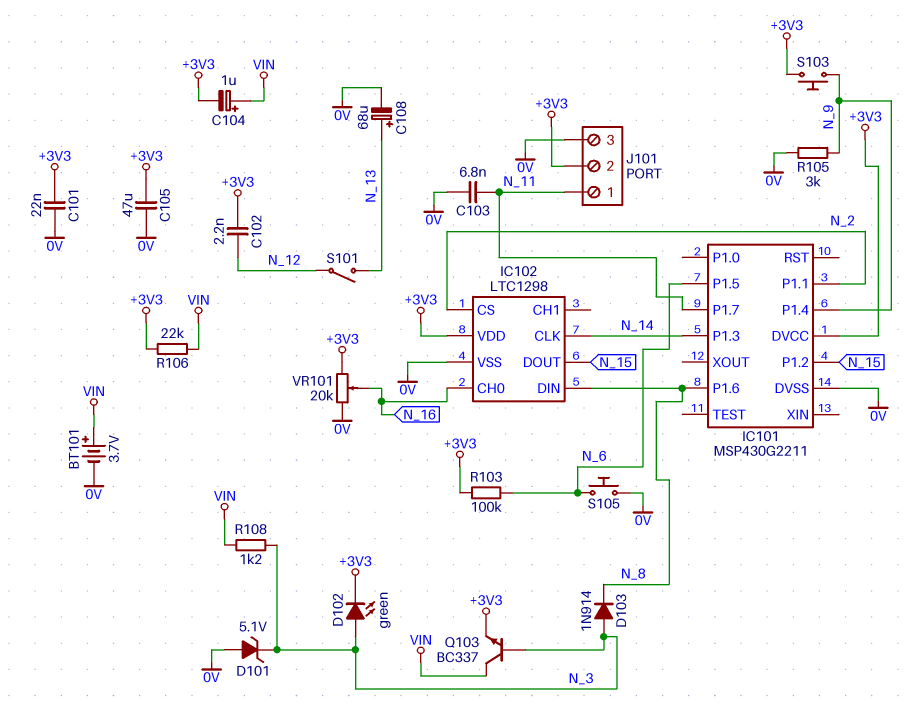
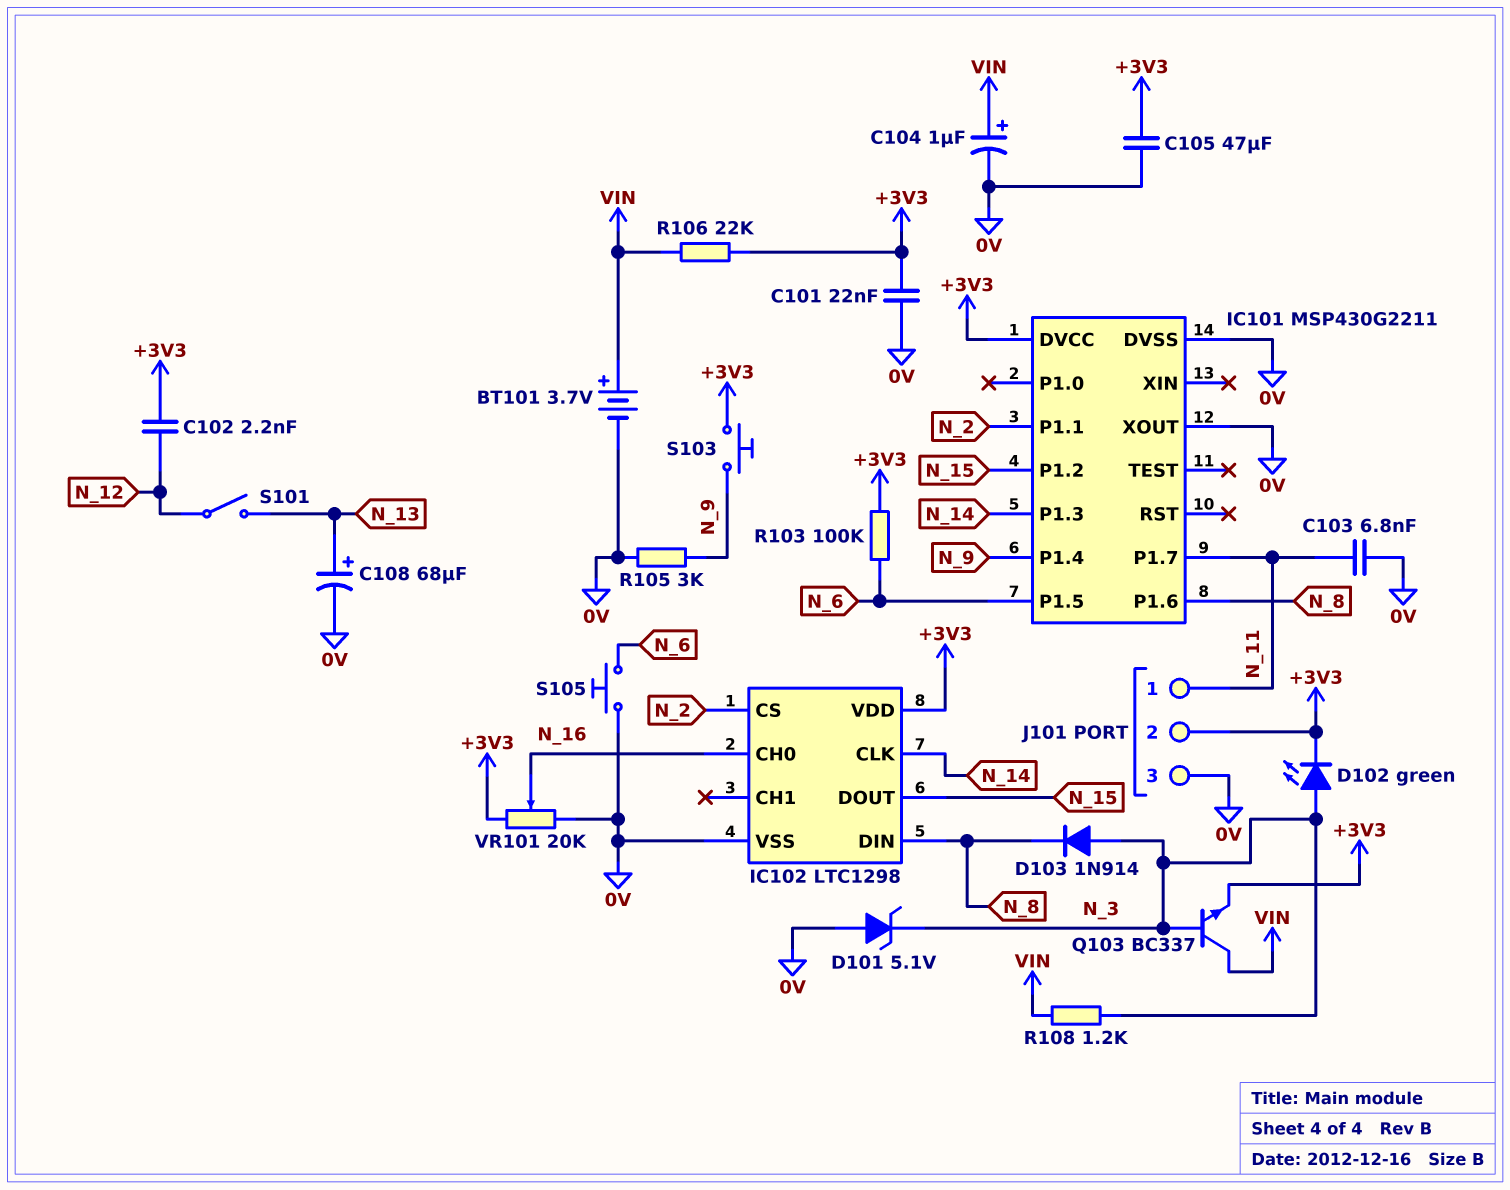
C104: 1uF (plus VIN, minus +3V3) -> 1uF (plus VIN, minus 0V)
IC101 pin XOUT: none -> 0V

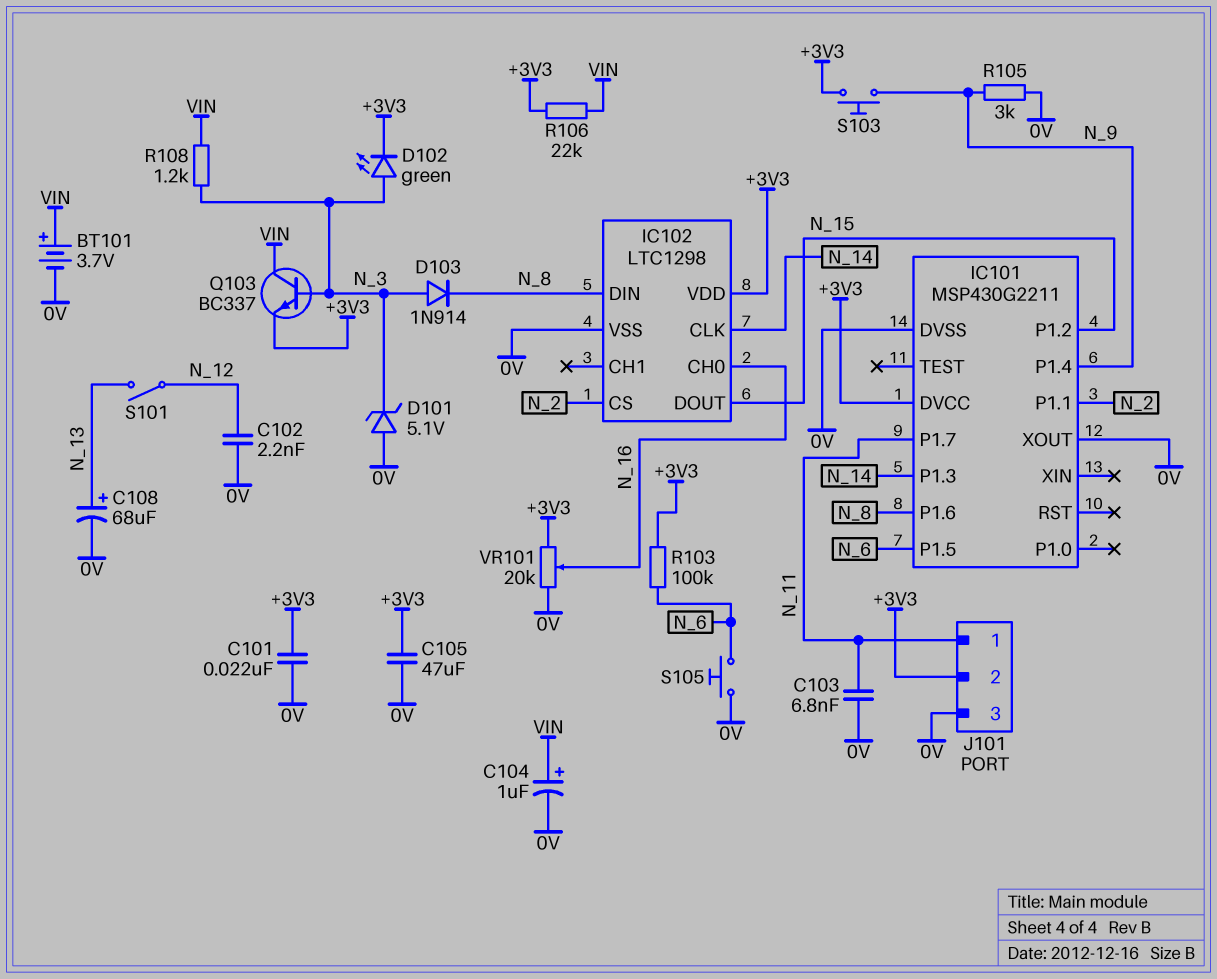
C102: 2.2nF (+3V3, N_12) -> 2.2nF (0V, N_12)

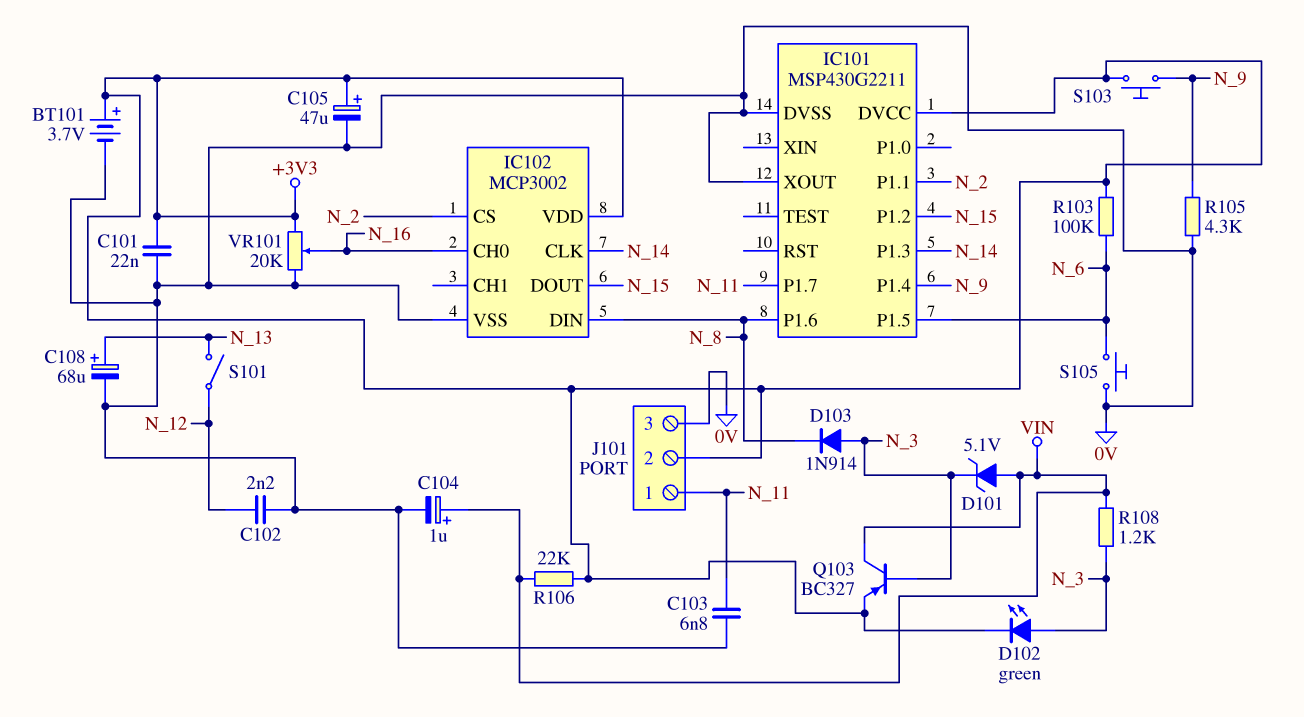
BT101: 3.7V (plus VIN, minus 0V) -> 3.7V (plus +3V3, minus 0V)
C105: 47uF (+3V3, 0V) -> 47uF (plus +3V3, minus 0V)
D101: zener 5.1V (A 0V, K N_3) -> zener 5.1V (A VIN, K N_3)
IC102: LTC1298 -> MCP3002
Q103: NPN BC337 (B N_3, C VIN, E +3V3) -> PNP BC327 (B N_3, C VIN, E +3V3)
R105: 3k (0V, N_9) -> 4.3k (0V, N_9)

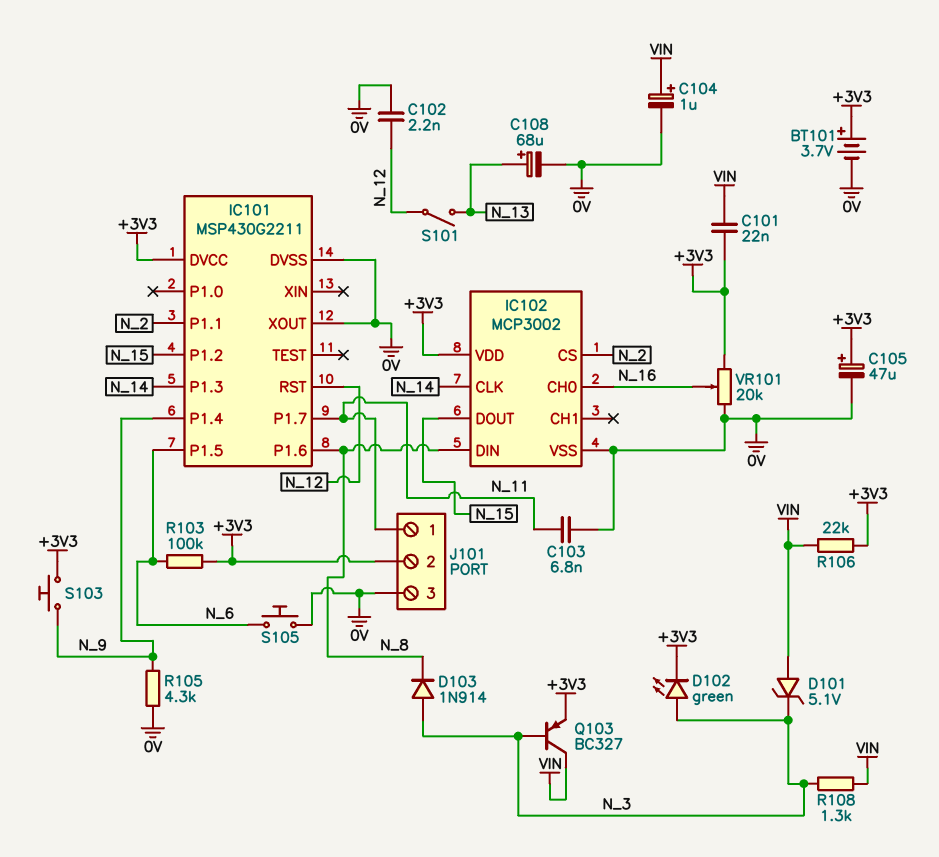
C101: 22nF (+3V3, 0V) -> 22nF (+3V3, VIN)
IC101 pin RST: none -> N_12
R108: 1.2k (N_3, VIN) -> 1.3k (N_3, VIN)

